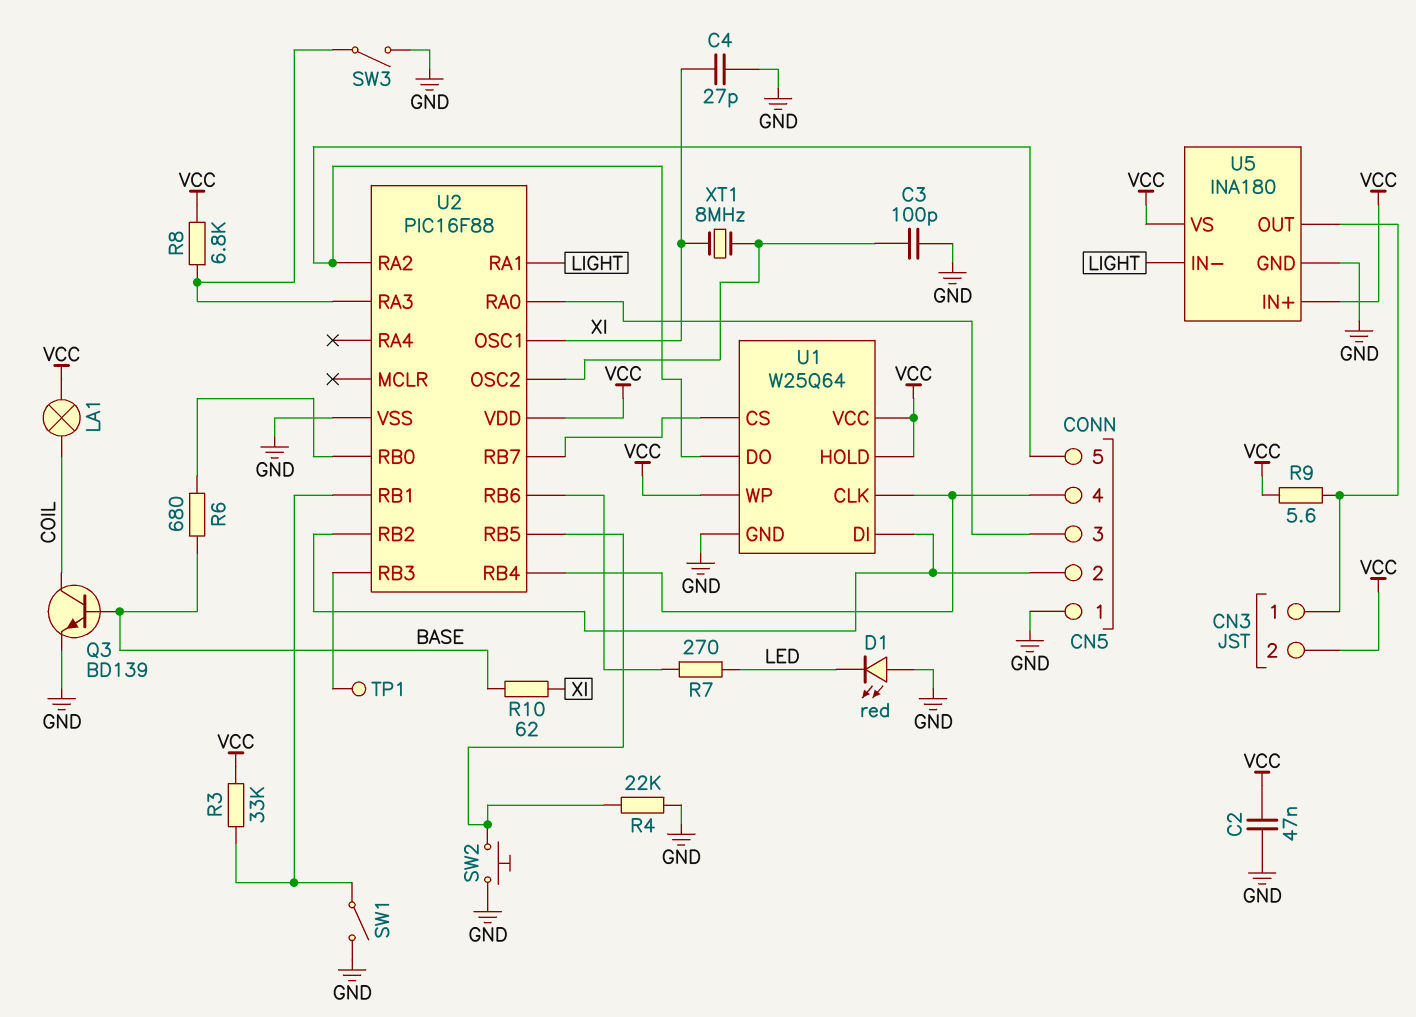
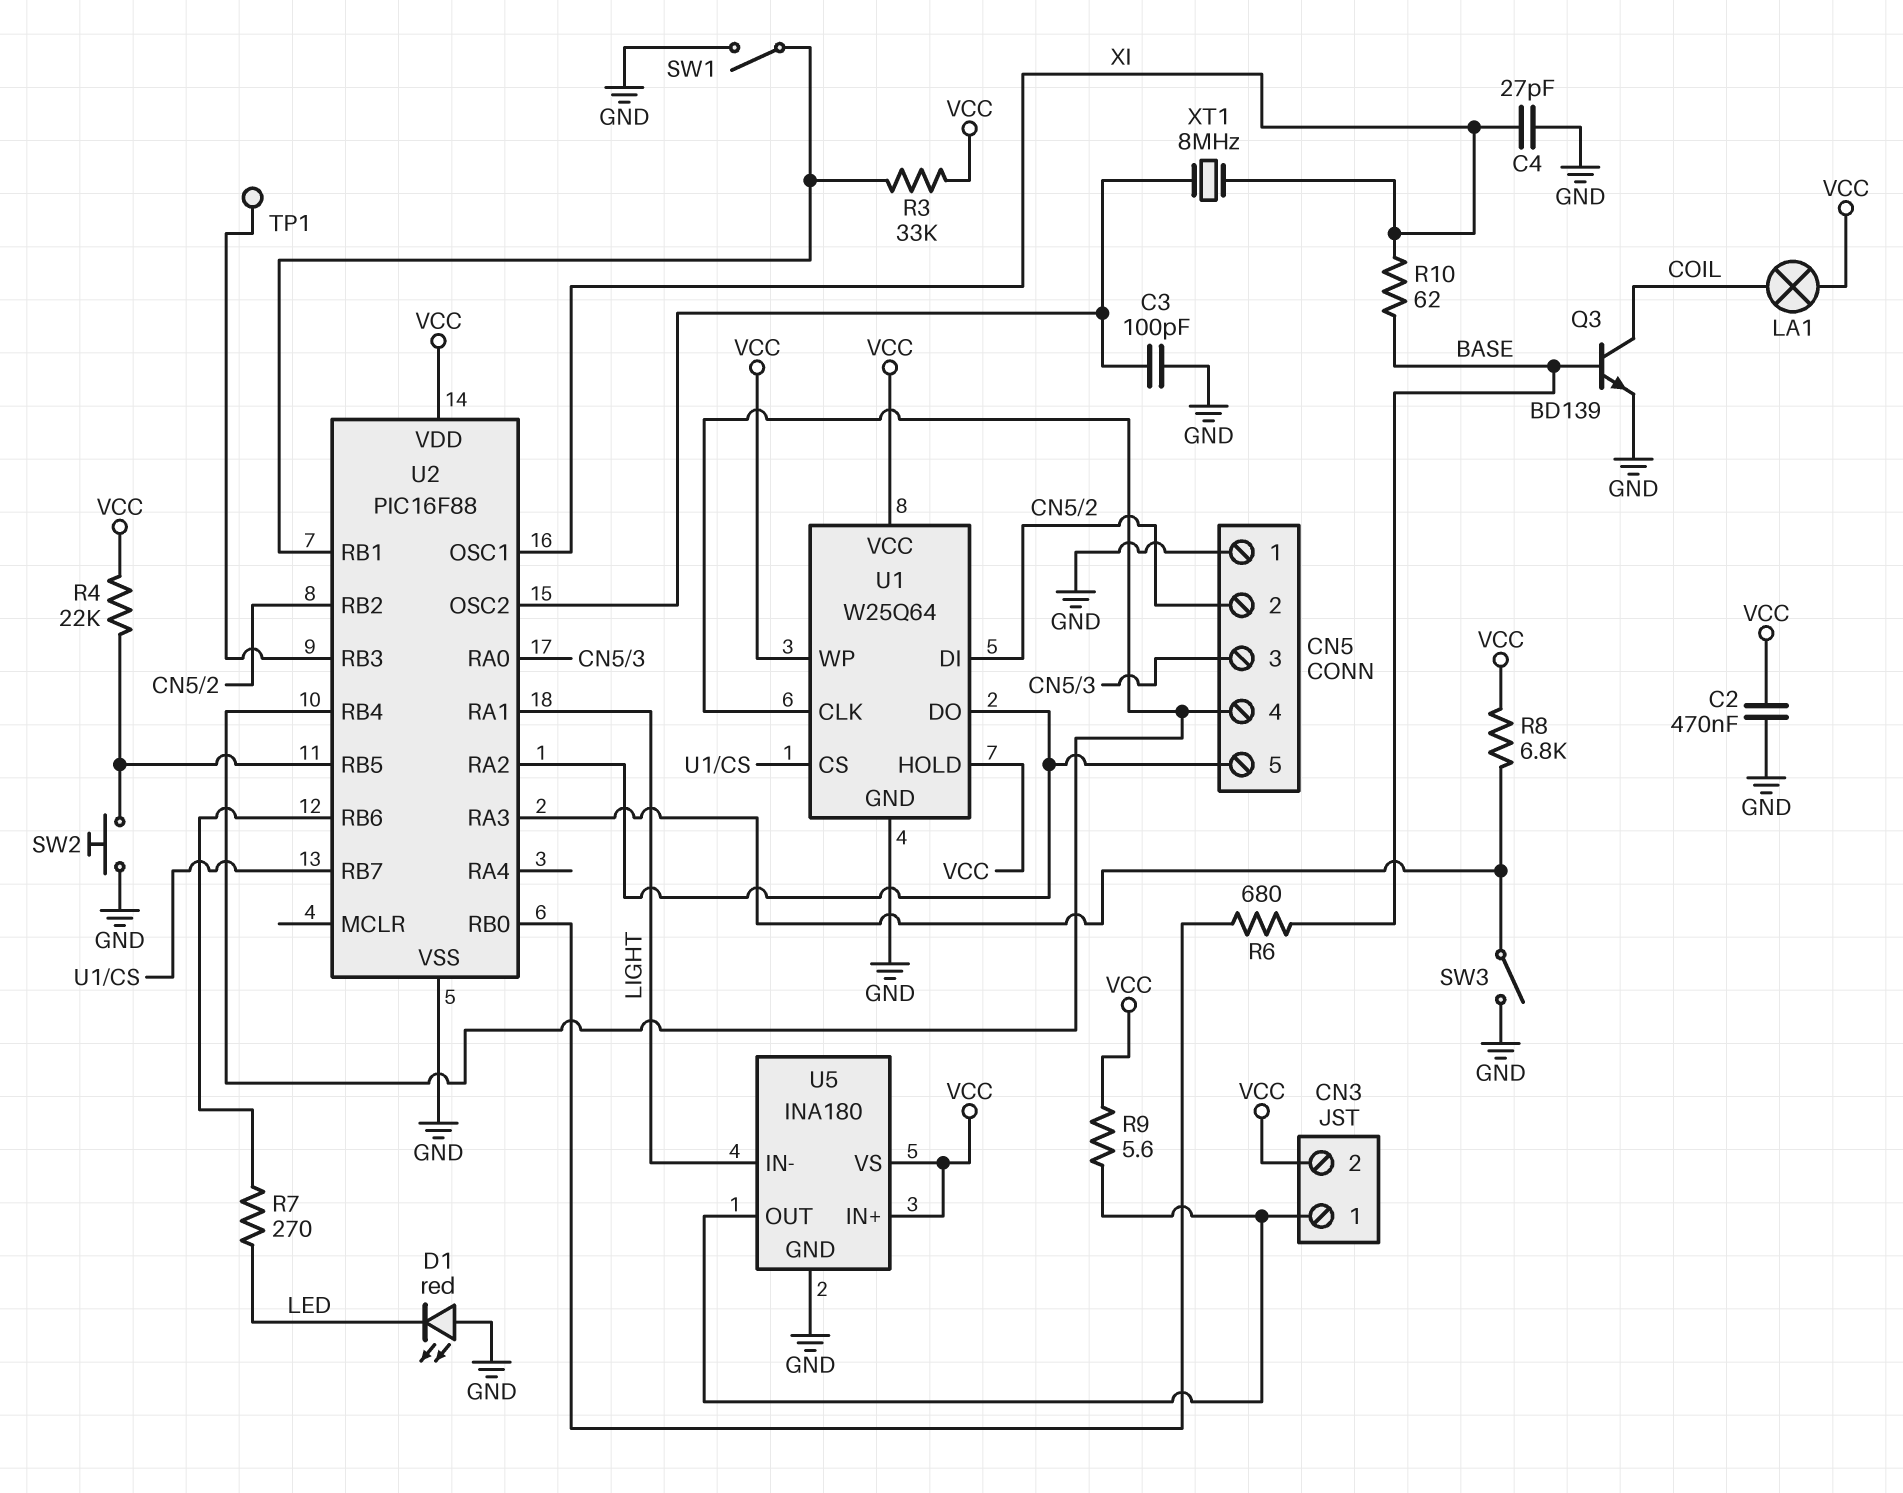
C2: 47nF (GND, VCC) -> 470nF (GND, VCC)
R4: 22k (GND, U2/RB5) -> 22k (U2/RB5, VCC)

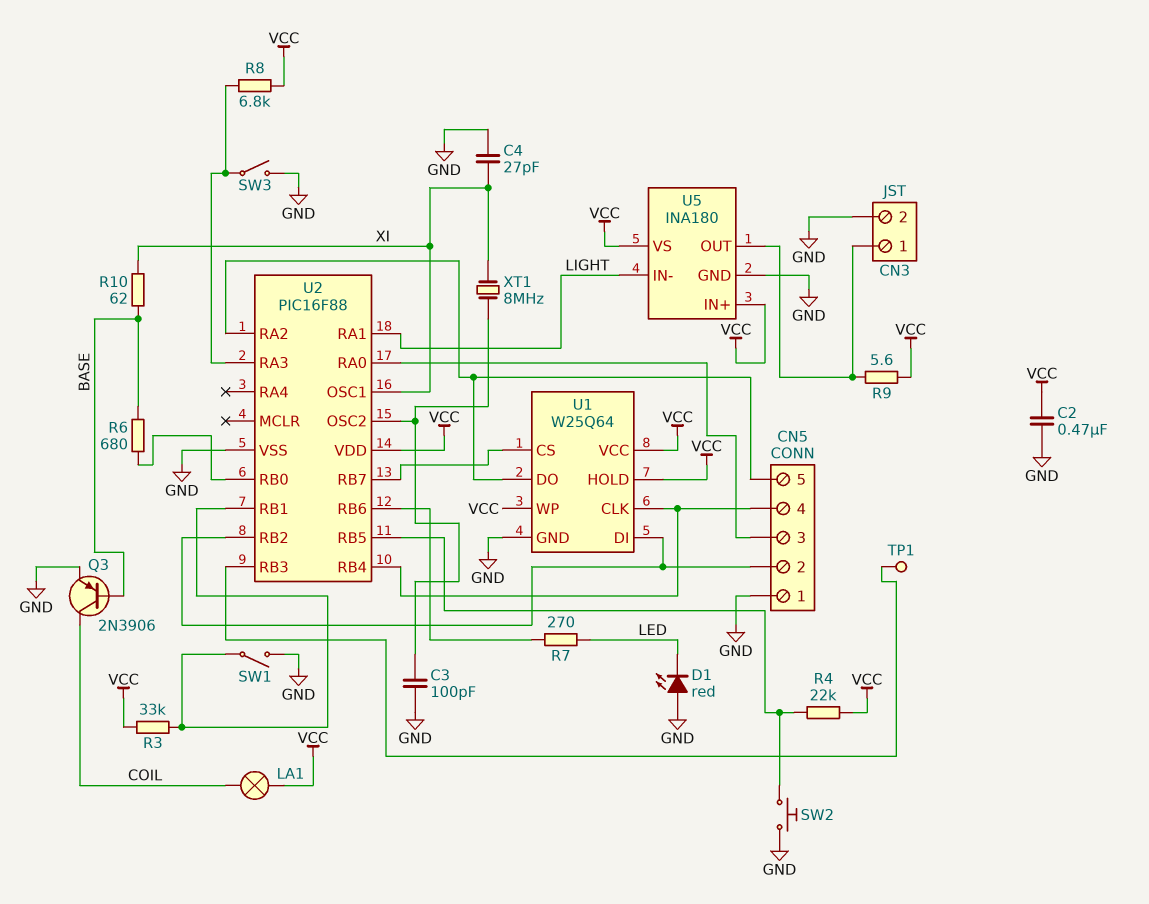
CN3 pin 2: VCC -> GND
Q3: NPN BD139 (B BASE, C COIL, E GND) -> PNP 2N3906 (B BASE, C COIL, E GND)

